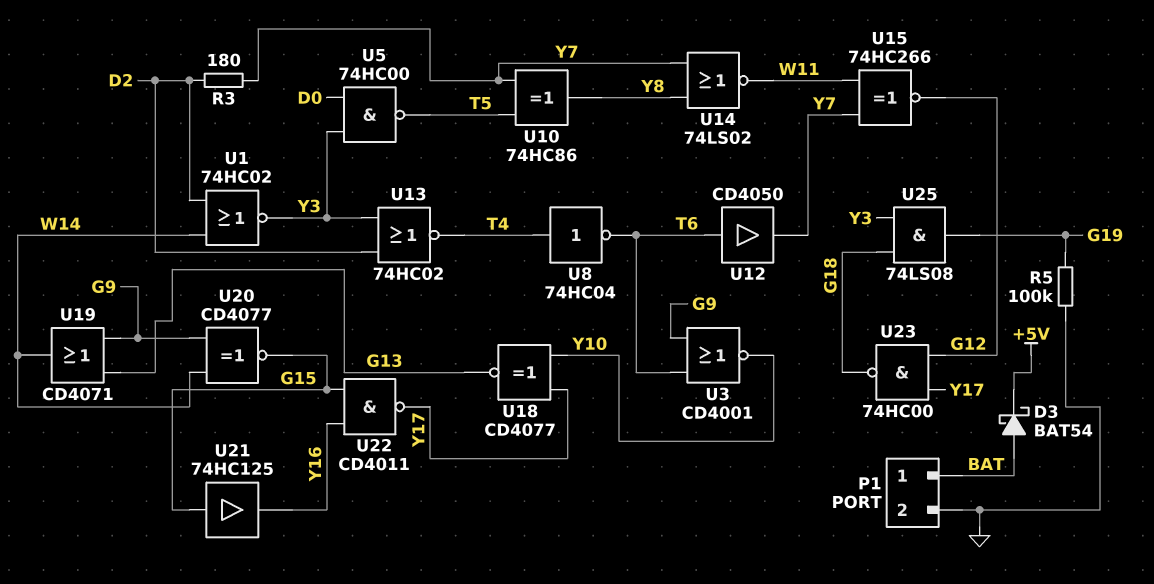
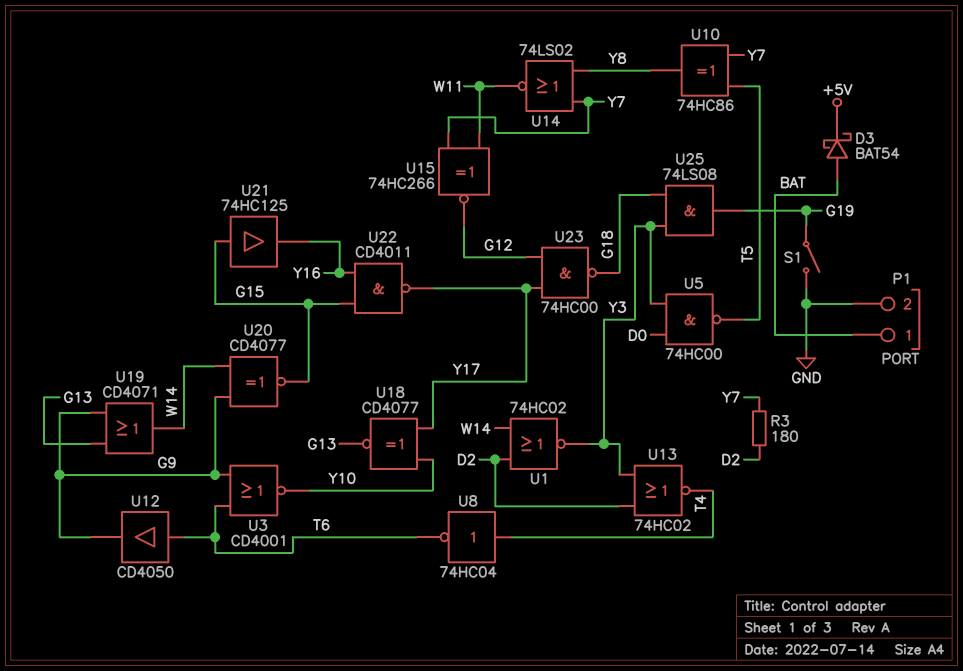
R5: 100k (G19, GND) -> none
S1: none -> switch (G19, GND)
U12: buffer CD4050 (in T6, out Y7) -> buffer CD4050 (in T6, out G9)

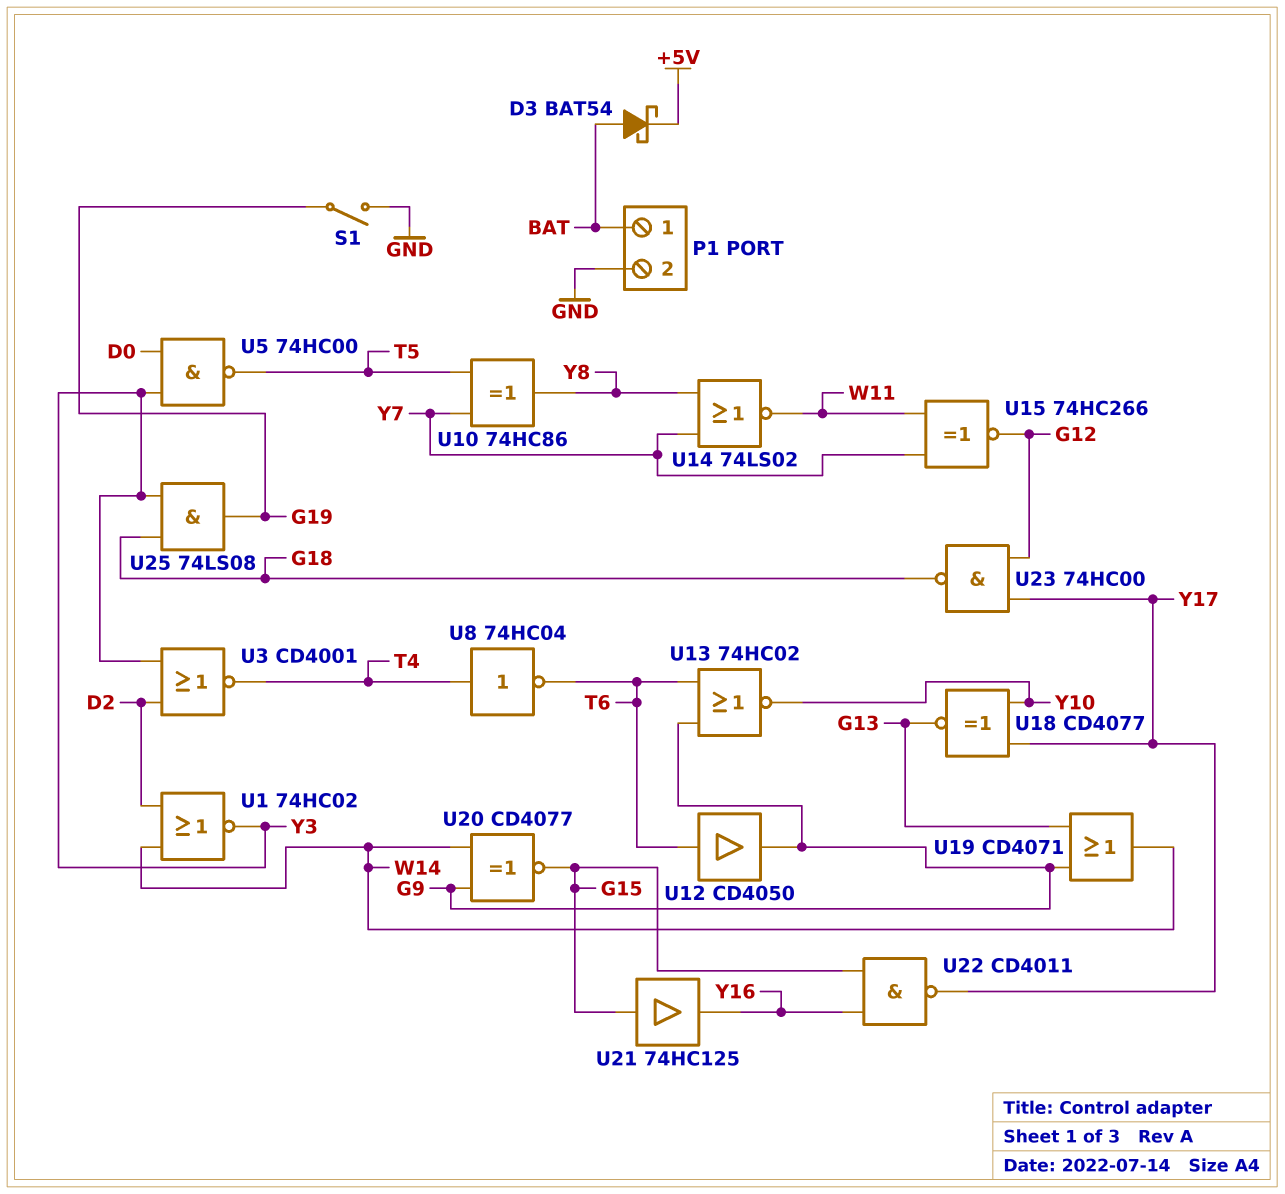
R3: 180 (D2, Y7) -> none
U3: NOR CD4001 (in G9, in T6, out Y10) -> NOR CD4001 (in D2, in Y3, out T4)
U13: NOR 74HC02 (in D2, in Y3, out T4) -> NOR 74HC02 (in G9, in T6, out Y10)

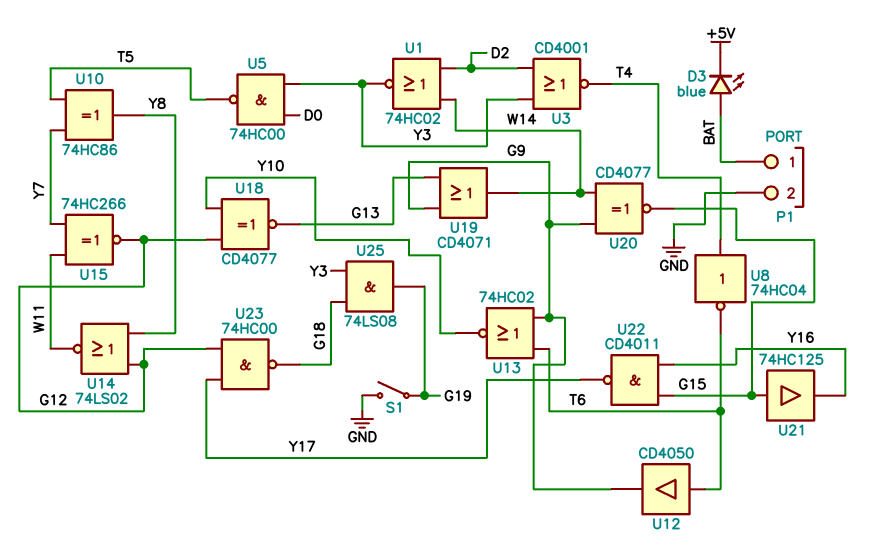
D3: schottky BAT54 (A BAT, K +5V) -> LED blue (A BAT, K +5V)
U14: NOR 74LS02 (in Y7, in Y8, out W11) -> NOR 74LS02 (in G12, in Y8, out W11)
U18: XNOR CD4077 (in Y10, in Y17, out G13) -> XNOR CD4077 (in G12, in Y10, out G13)

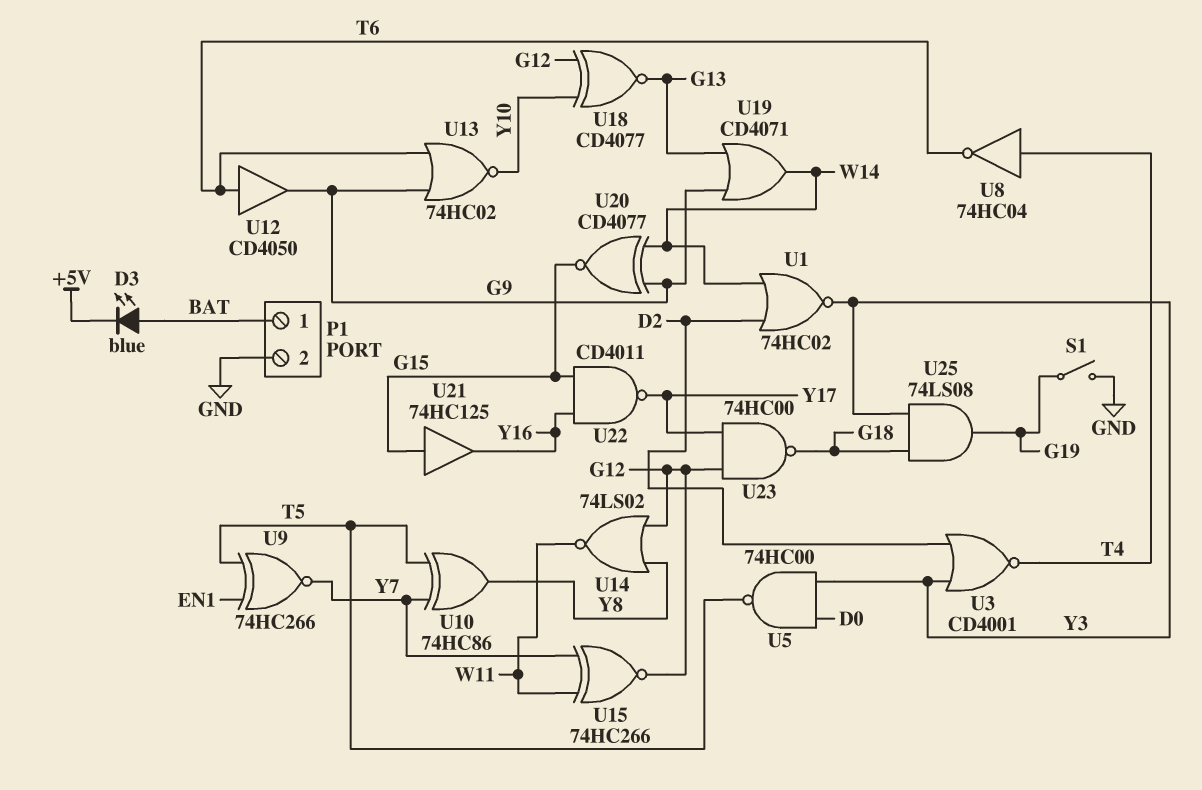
U9: none -> XNOR 74HC266 (in EN1, in T5, out Y7)

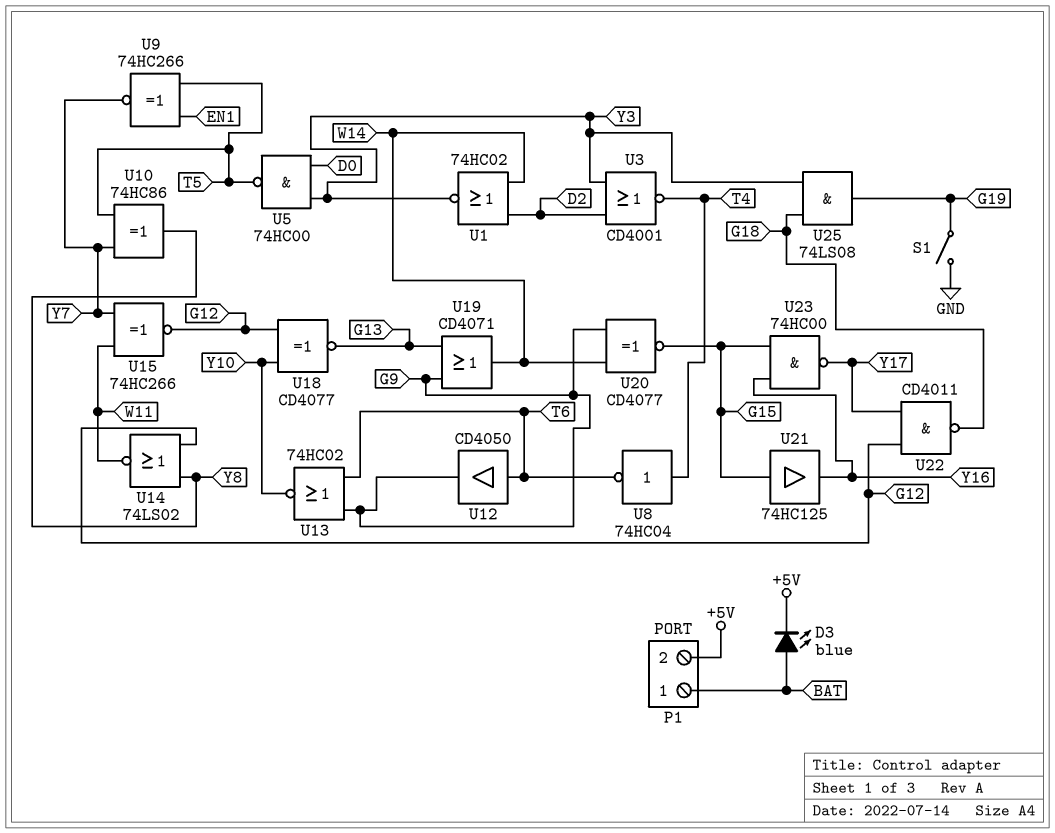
P1 pin 2: GND -> +5V
U22: NAND CD4011 (in G15, in Y16, out Y17) -> NAND CD4011 (in G12, in Y17, out G18)
U23: NAND 74HC00 (in G12, in Y17, out G18) -> NAND 74HC00 (in G15, in Y16, out Y17)

